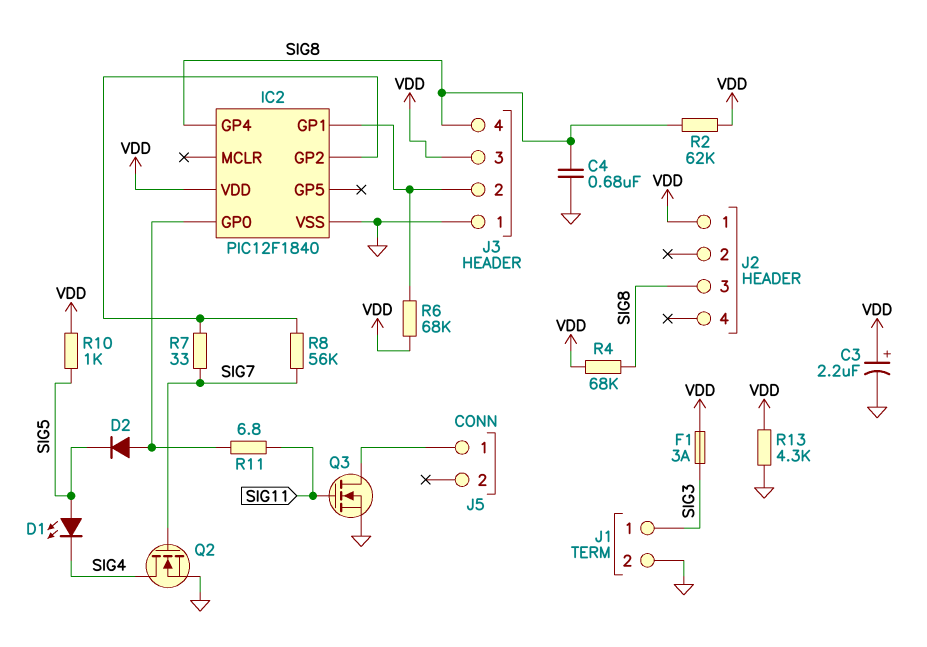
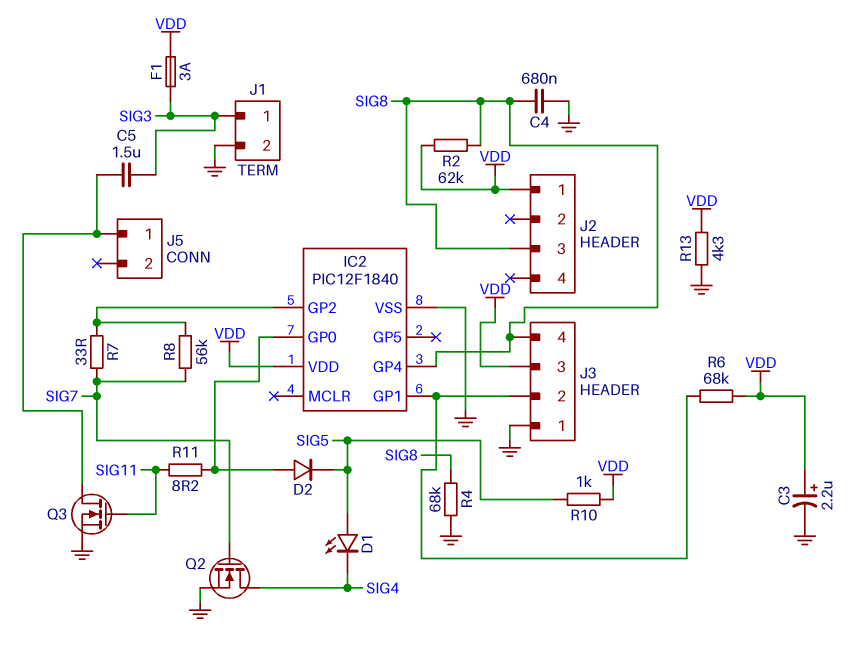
C5: none -> 1.5uF (J5/1, SIG3)
R4: 68k (SIG8, VDD) -> 68k (GND, SIG8)
R11: 6.8 (IC2/GP0, SIG11) -> 8.2 (IC2/GP0, SIG11)

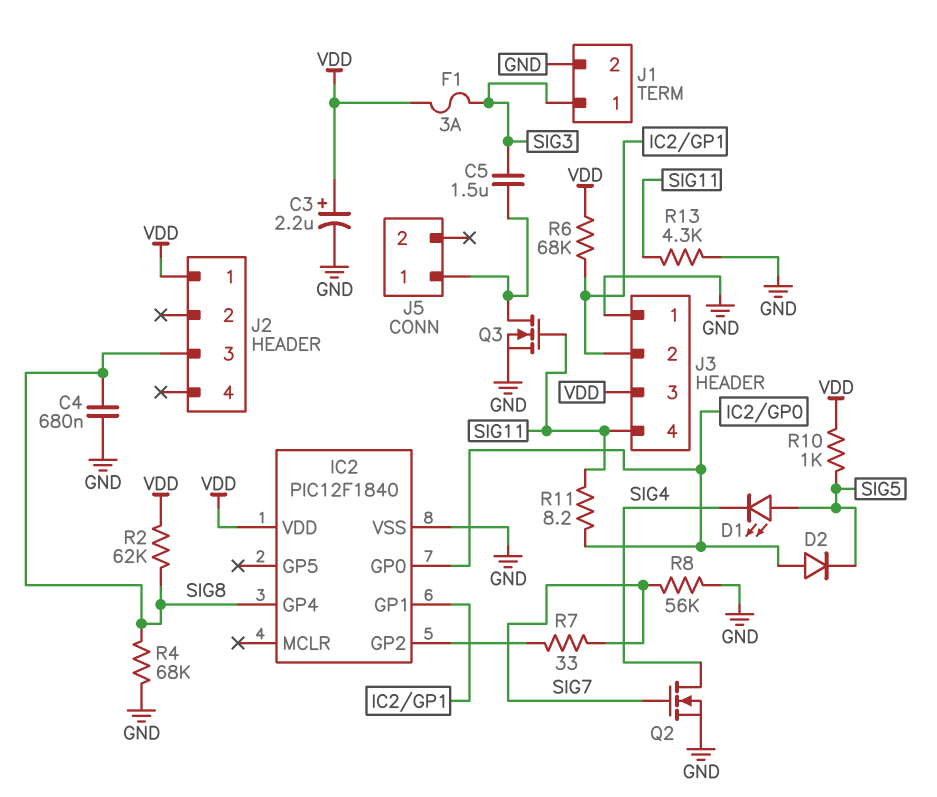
J3 pin 4: SIG8 -> SIG11
R8: 56k (IC2/GP2, SIG7) -> 56k (GND, SIG7)
R13: 4.3k (GND, VDD) -> 4.3k (GND, SIG11)

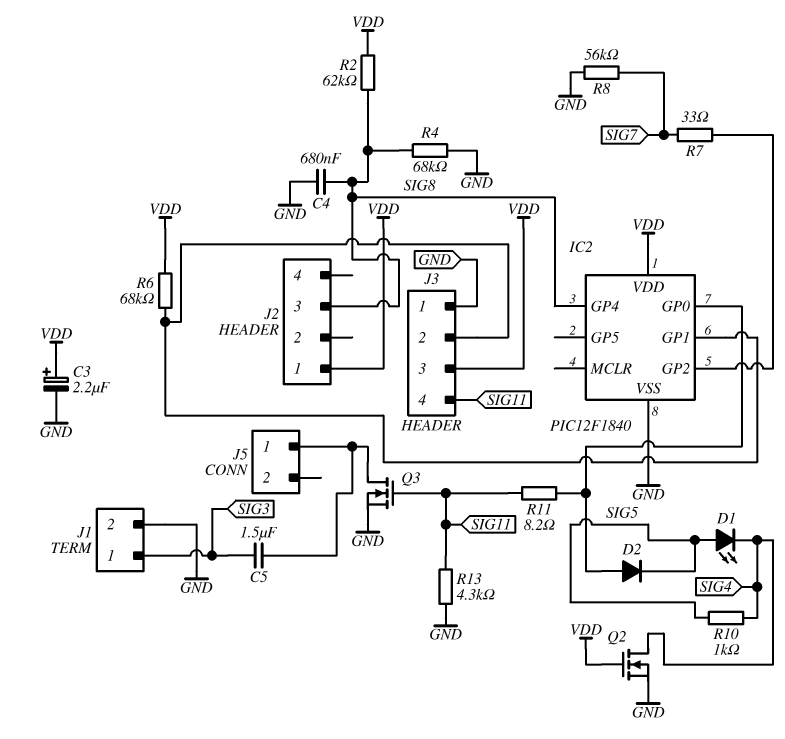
F1: 3A (SIG3, VDD) -> none
Q2: NMOS (G SIG7, D SIG4, S GND) -> NMOS (G VDD, D SIG4, S GND)
R10: 1k (SIG5, VDD) -> 1k (SIG4, SIG5)

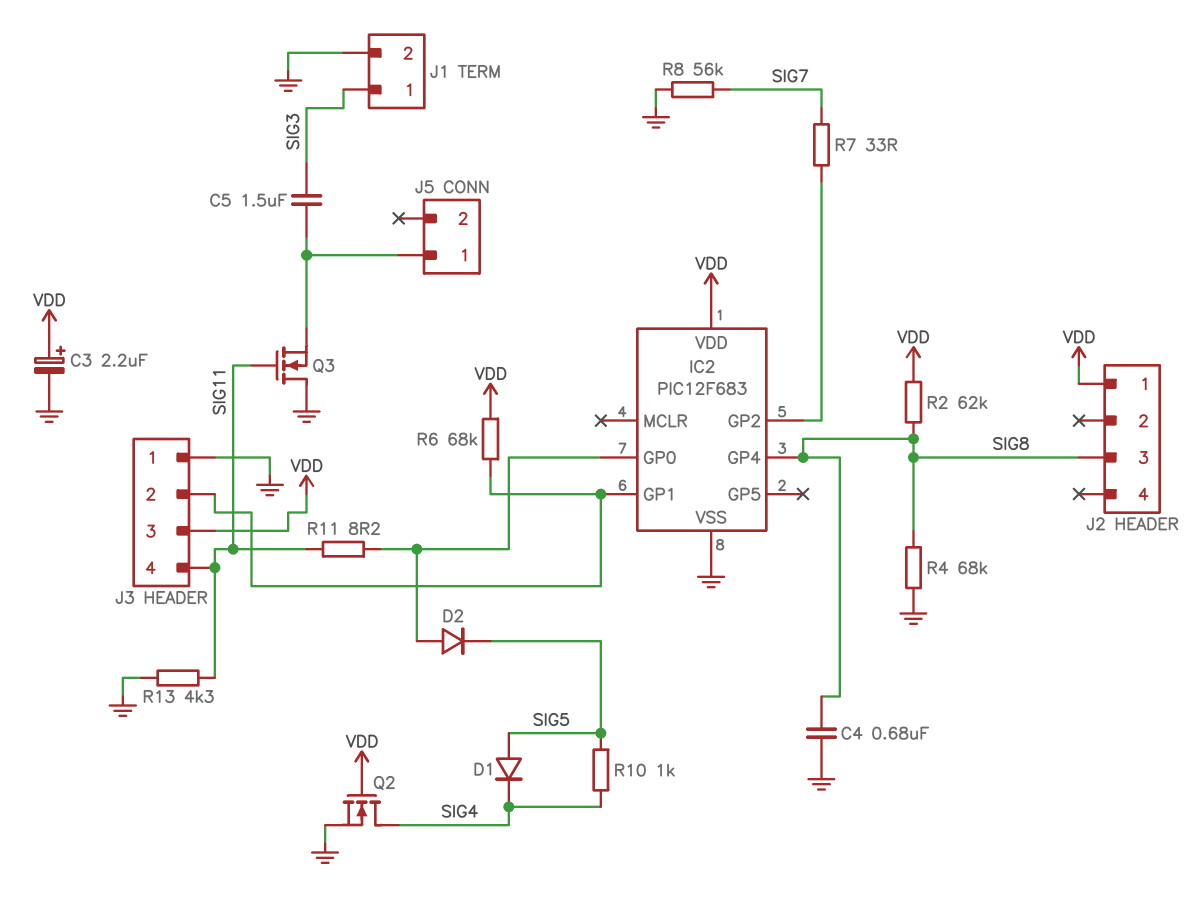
D1: LED (A SIG5, K SIG4) -> diode (A SIG5, K SIG4)
IC2: PIC12F1840 -> PIC12F683
Q3: NMOS (G SIG11, D J5/1, S GND) -> NMOS (G SIG11, D GND, S J5/1)

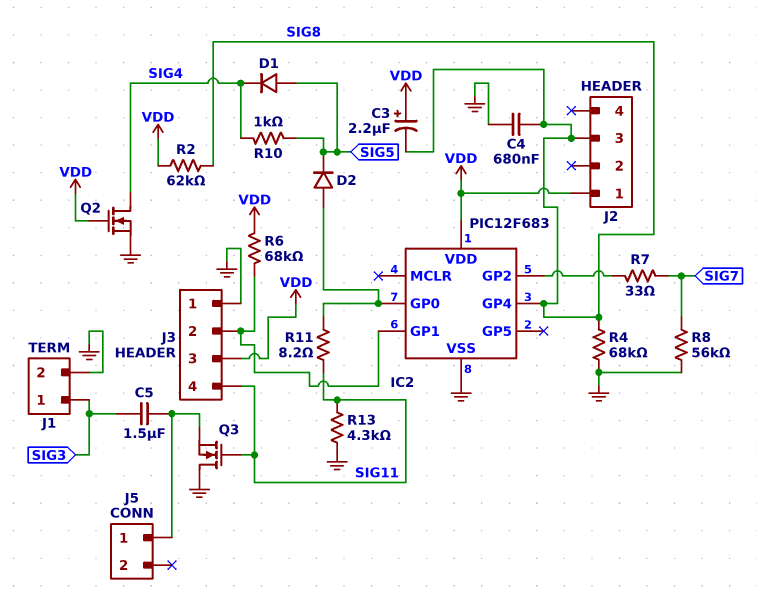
C3: 2.2uF (plus VDD, minus GND) -> 2.2uF (plus VDD, minus SIG8)

